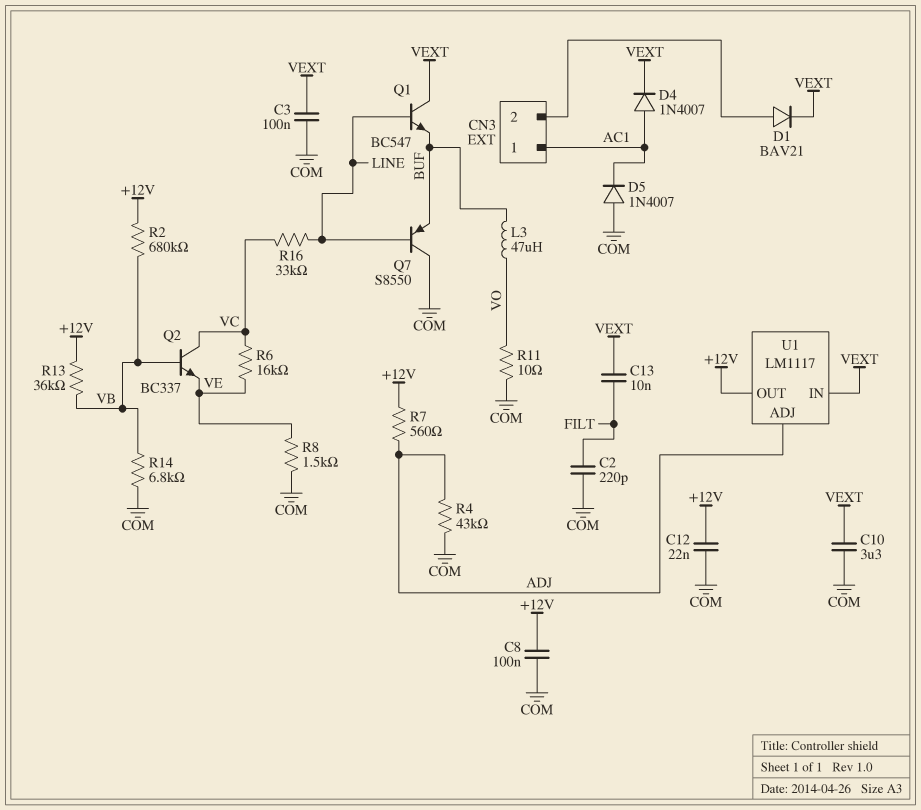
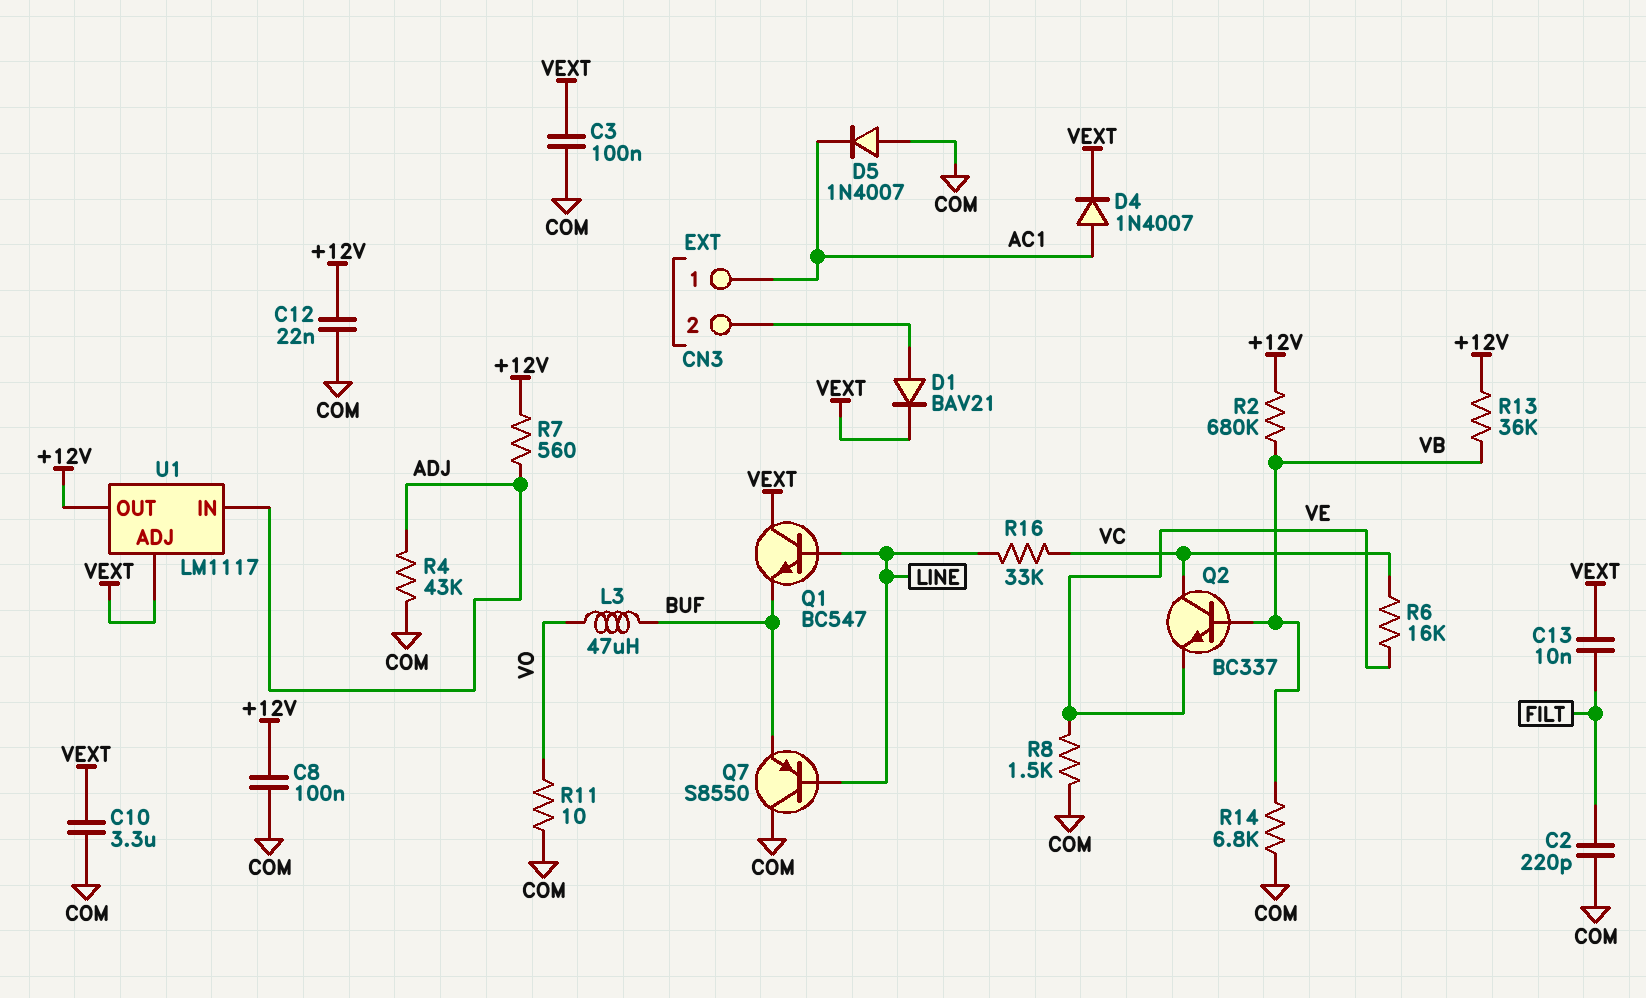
U1 pin ADJ: ADJ -> VEXT
U1 pin IN: VEXT -> ADJ

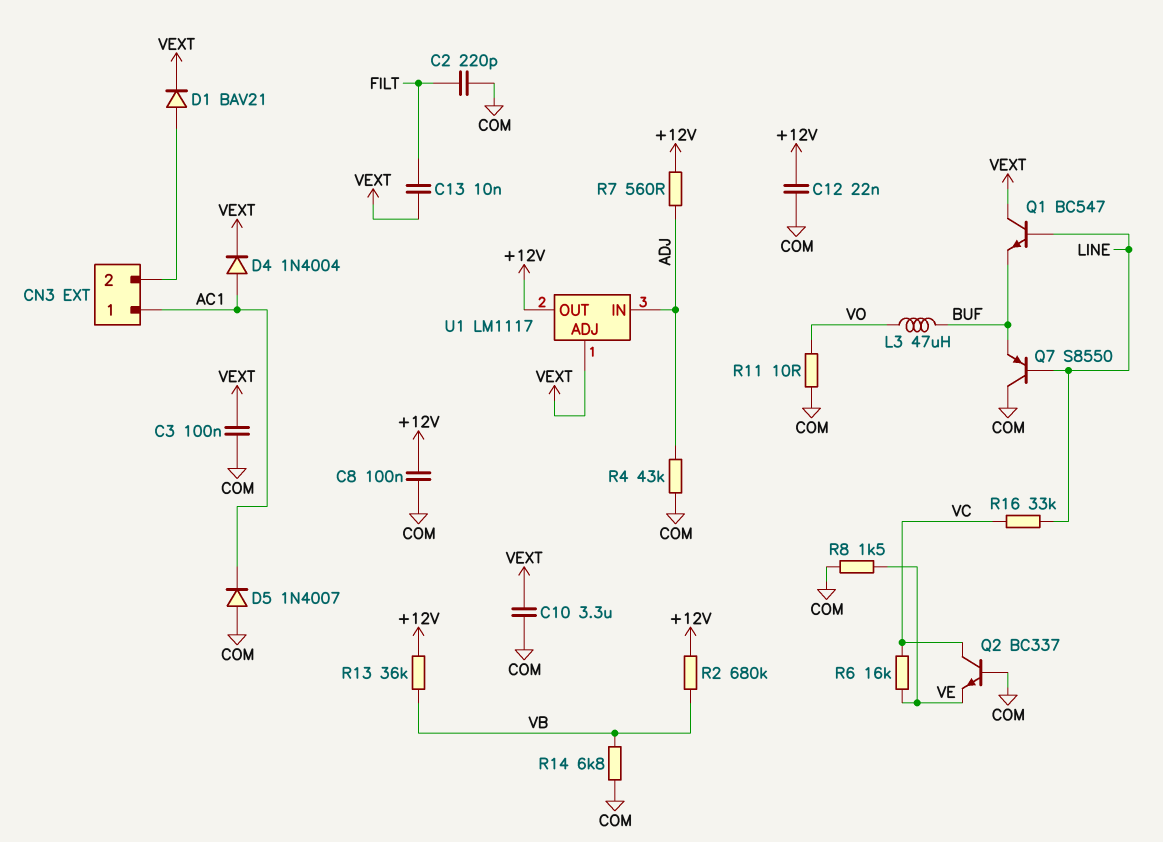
D4: diode 1N4007 (A AC1, K VEXT) -> diode 1N4004 (A AC1, K VEXT)
Q2: NPN BC337 (B VB, C VC, E VE) -> NPN BC337 (B COM, C VC, E VE)

